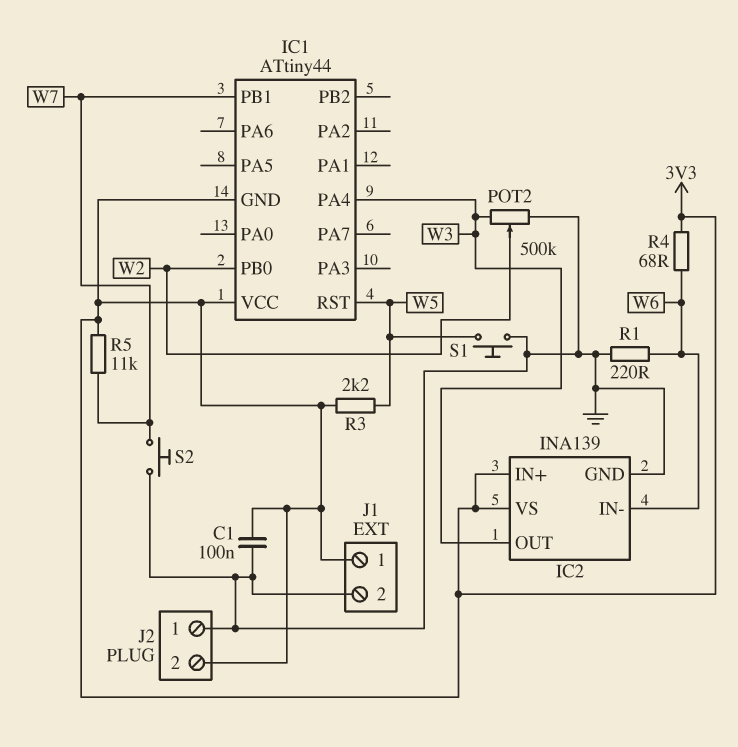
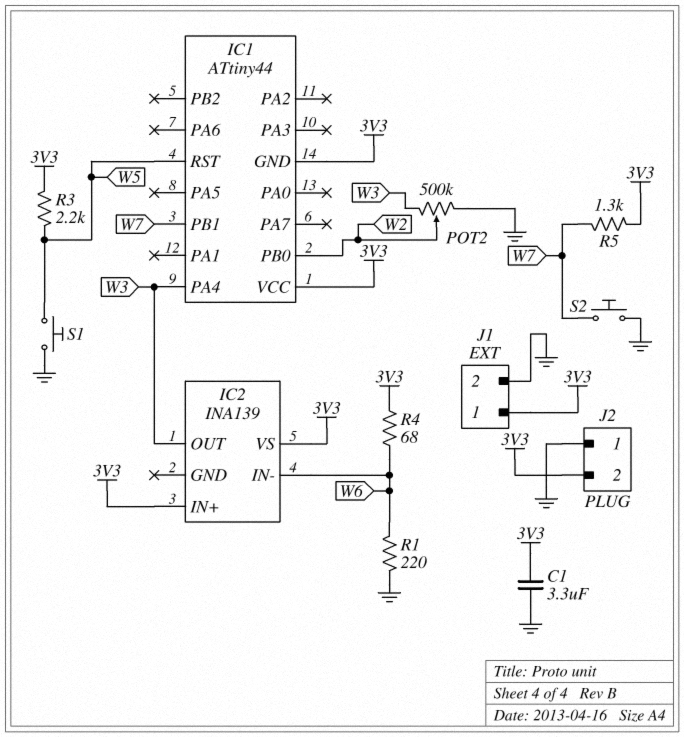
C1: 100nF (3V3, GND) -> 3.3uF (3V3, GND)
IC2 pin GND: GND -> none
R5: 11k (3V3, W7) -> 1.3k (3V3, W7)

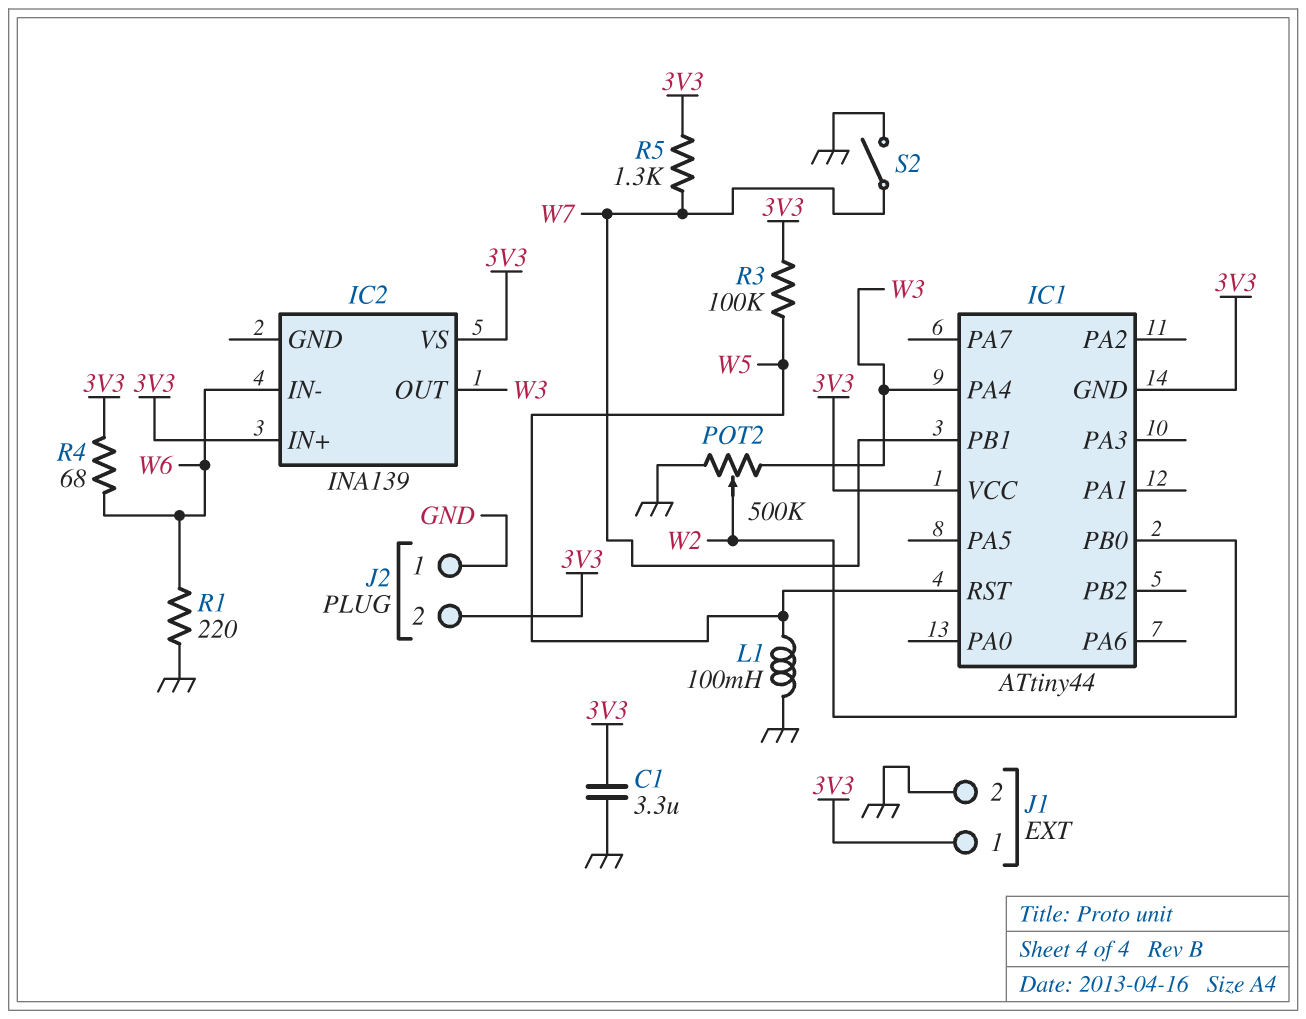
L1: none -> 100mH (GND, W5)
R3: 2.2k (3V3, W5) -> 100k (3V3, W5)
S1: button (GND, W5) -> none
S2: button (GND, W7) -> switch (GND, W7)

